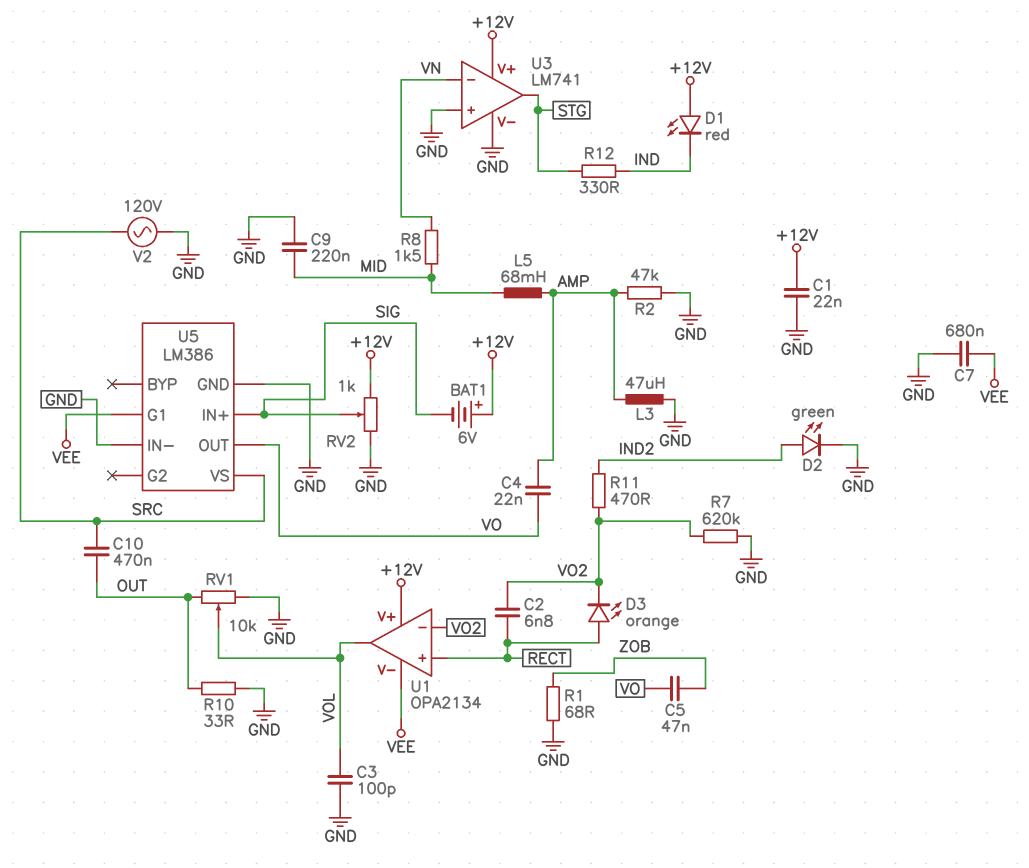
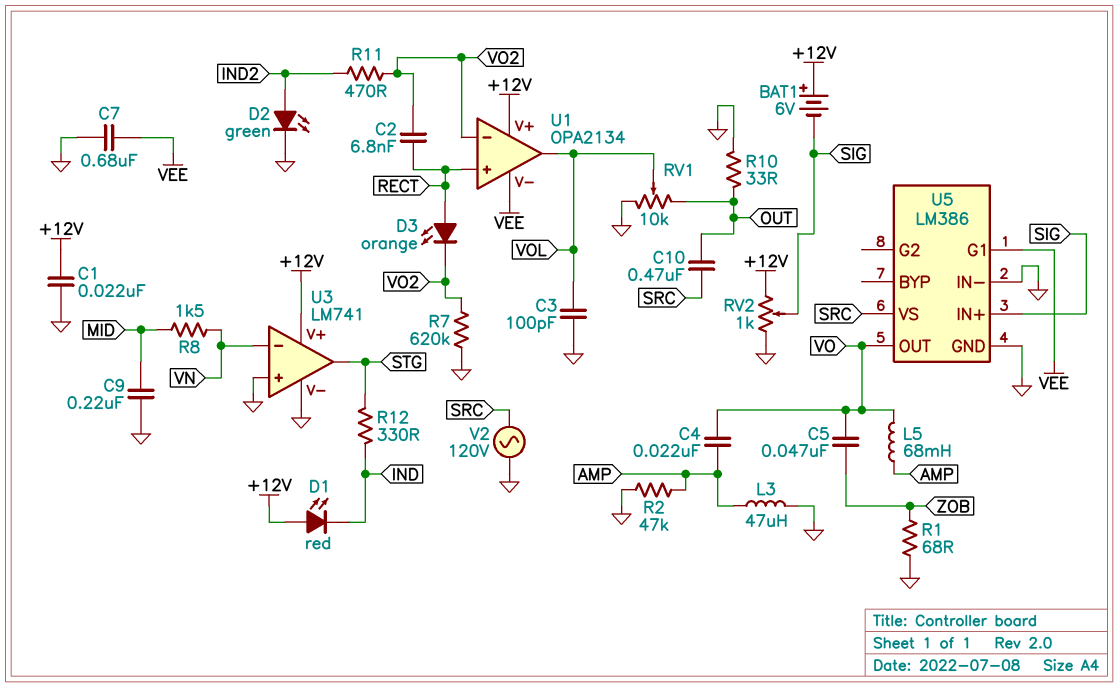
L5: 68mH (AMP, MID) -> 68mH (AMP, VO)

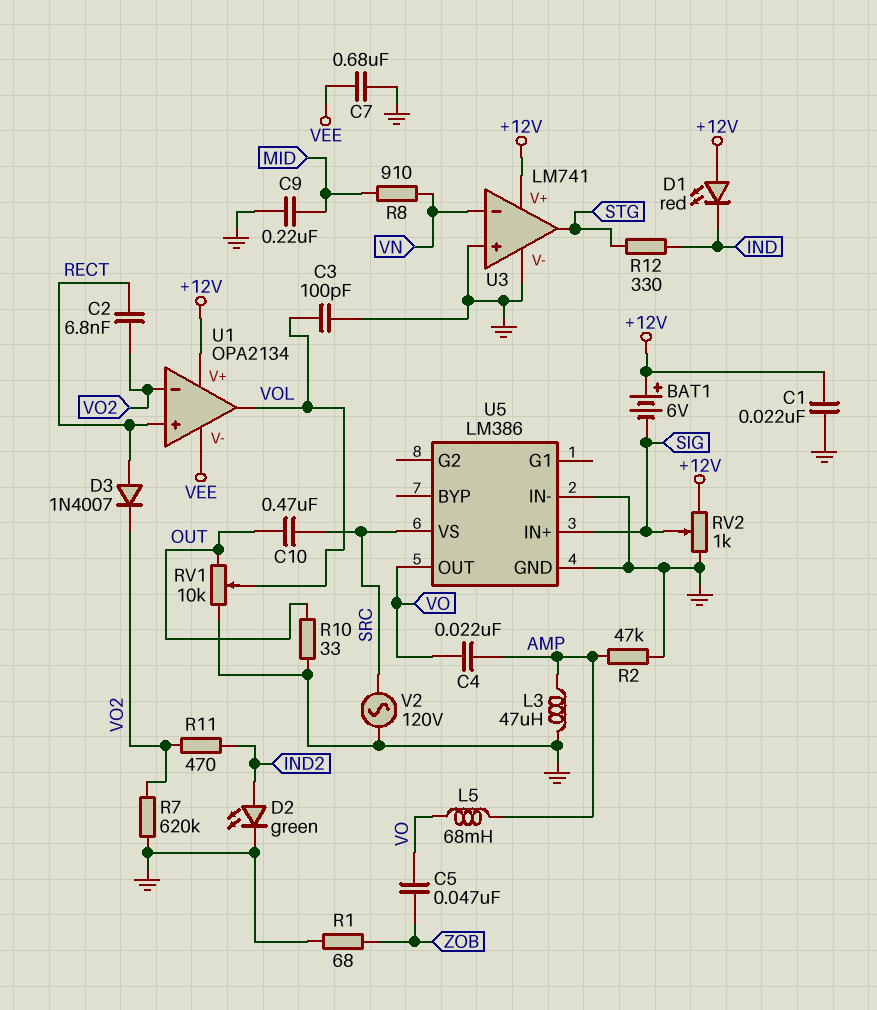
D3: LED orange (A RECT, K VO2) -> diode 1N4007 (A RECT, K VO2)
R8: 1.5k (MID, VN) -> 910 (MID, VN)
U5 pin G1: VEE -> none

